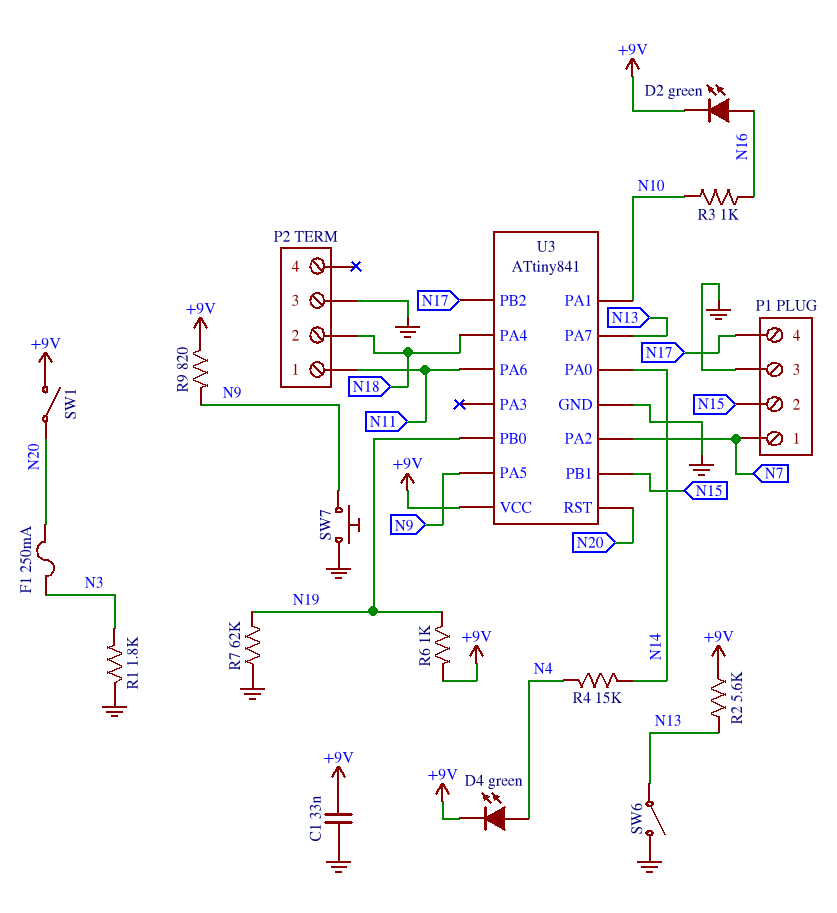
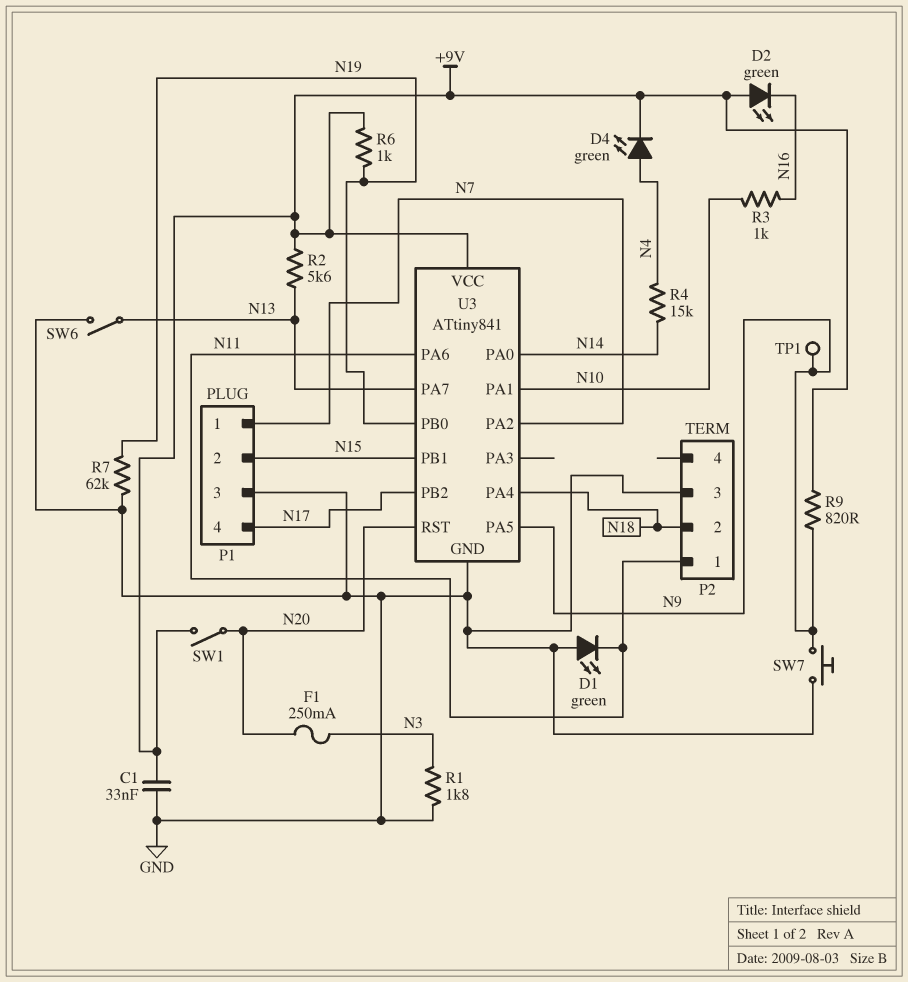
D1: none -> LED green (A GND, K N11)
D2: LED green (A N16, K +9V) -> LED green (A +9V, K N16)
TP1: none -> test point (N9)

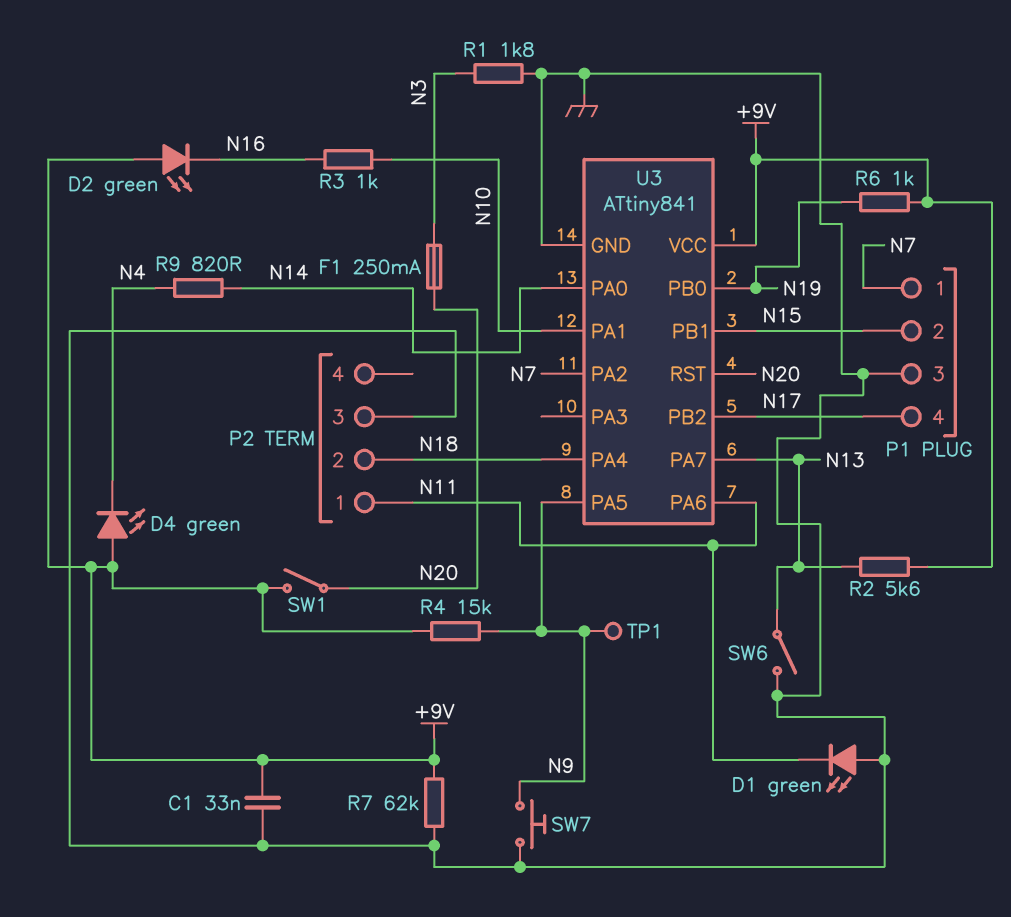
D4: LED green (A N4, K +9V) -> LED green (A +9V, K N4)
R4: 15k (N4, N14) -> 15k (+9V, N9)
R7: 62k (GND, N19) -> 62k (+9V, GND)
R9: 820 (+9V, N9) -> 820 (N4, N14)

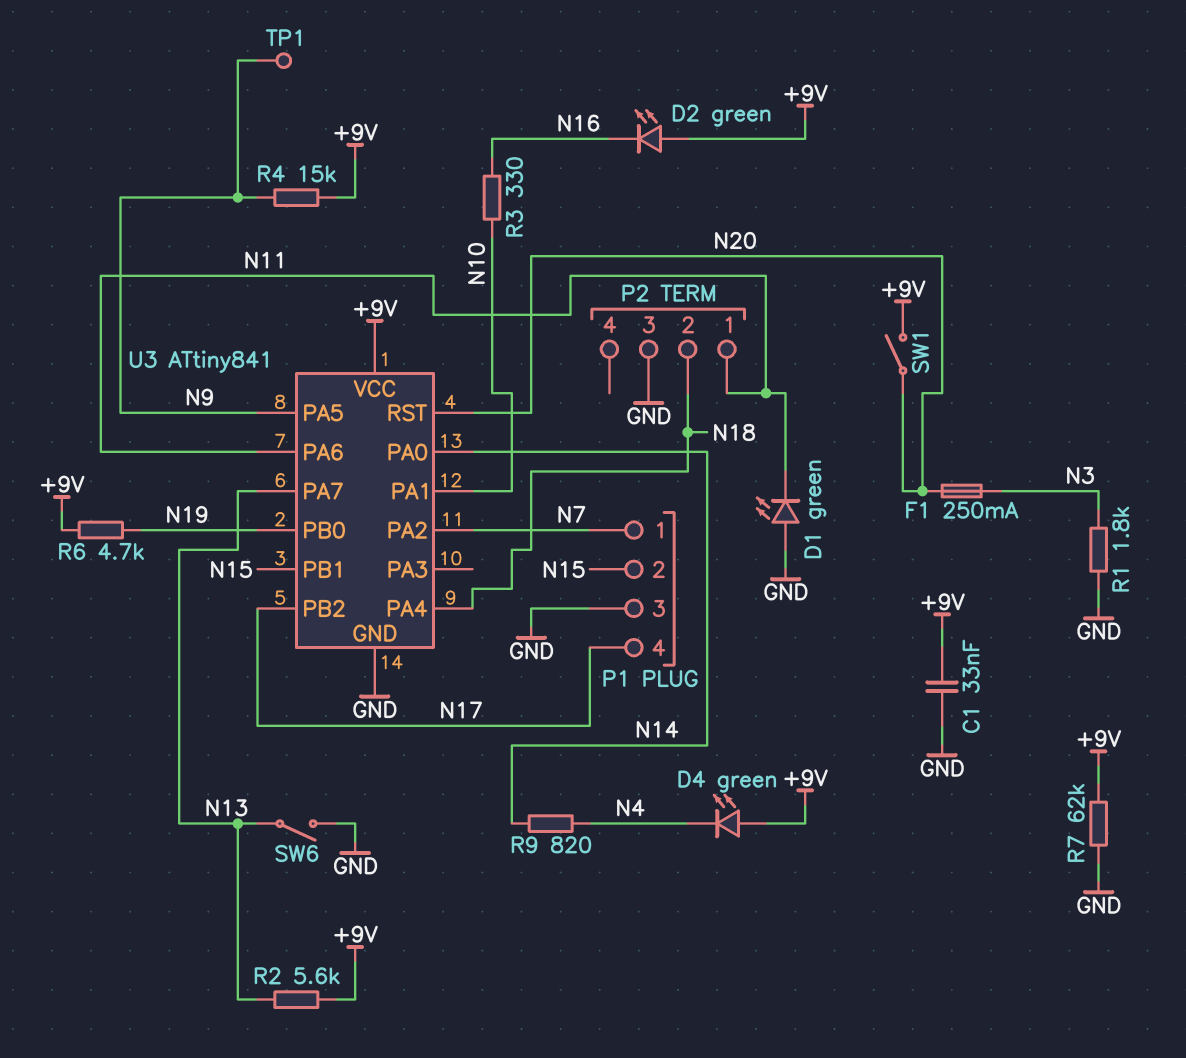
R3: 1k (N10, N16) -> 330 (N10, N16)
R6: 1k (+9V, N19) -> 4.7k (+9V, N19)
SW7: button (GND, N9) -> none

